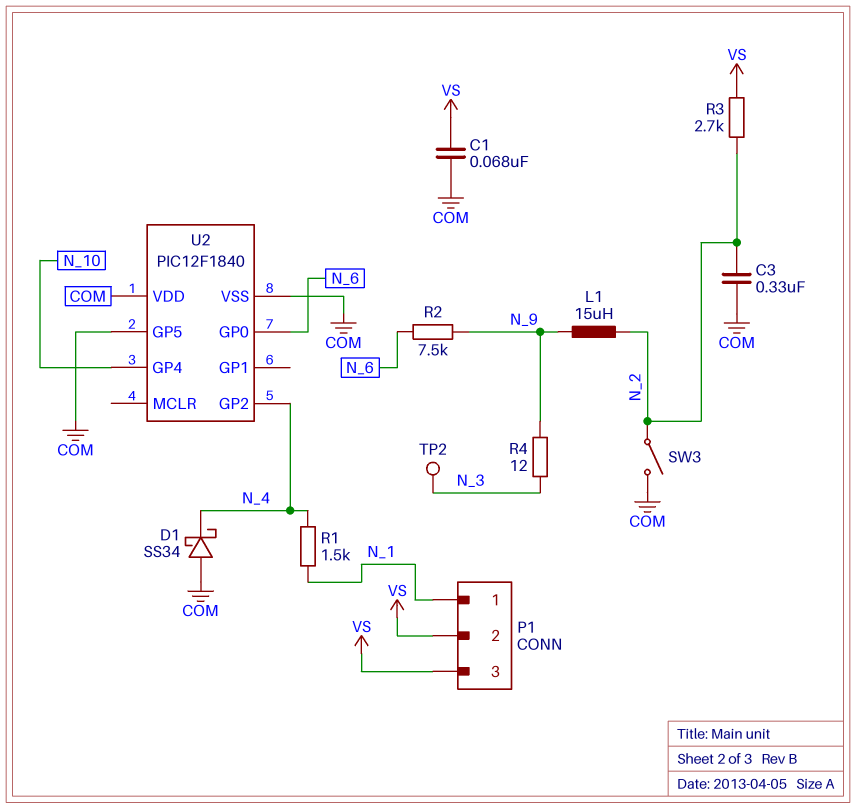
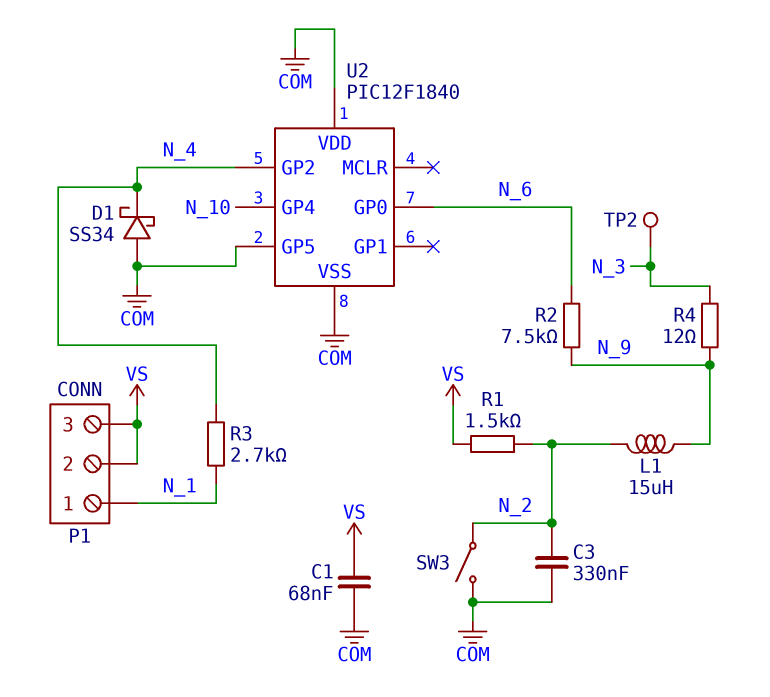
R1: 1.5k (N_1, N_4) -> 1.5k (N_2, VS)
R3: 2.7k (N_2, VS) -> 2.7k (N_1, N_4)

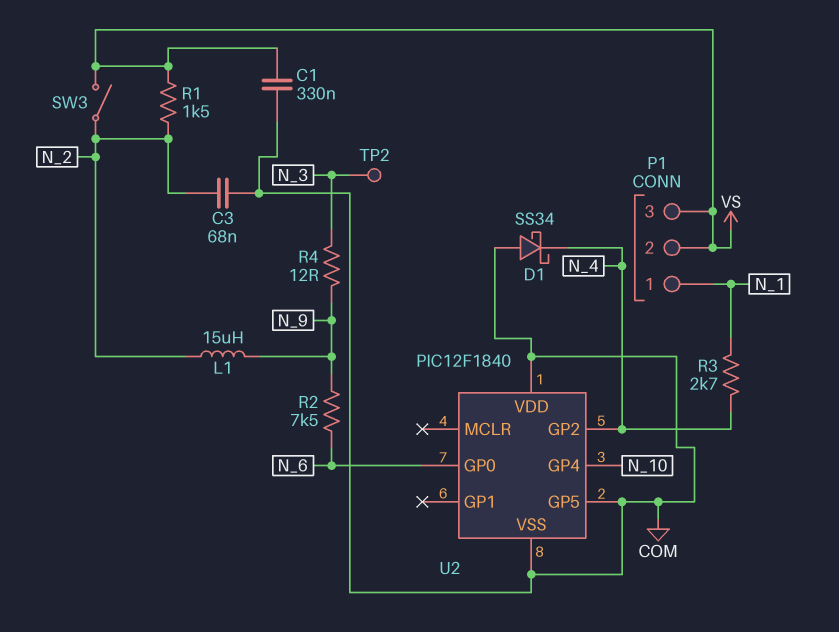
C1: 68nF (COM, VS) -> 330nF (COM, VS)
C3: 330nF (COM, N_2) -> 68nF (COM, N_2)
SW3: switch (COM, N_2) -> switch (N_2, VS)

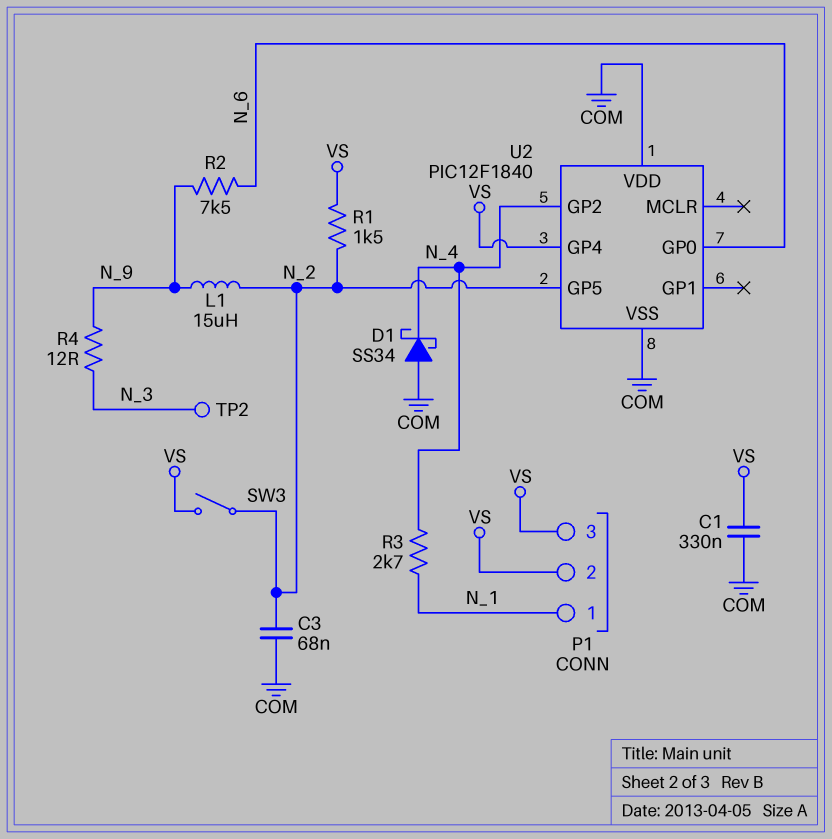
U2 pin GP4: N_10 -> VS
U2 pin GP5: COM -> N_2

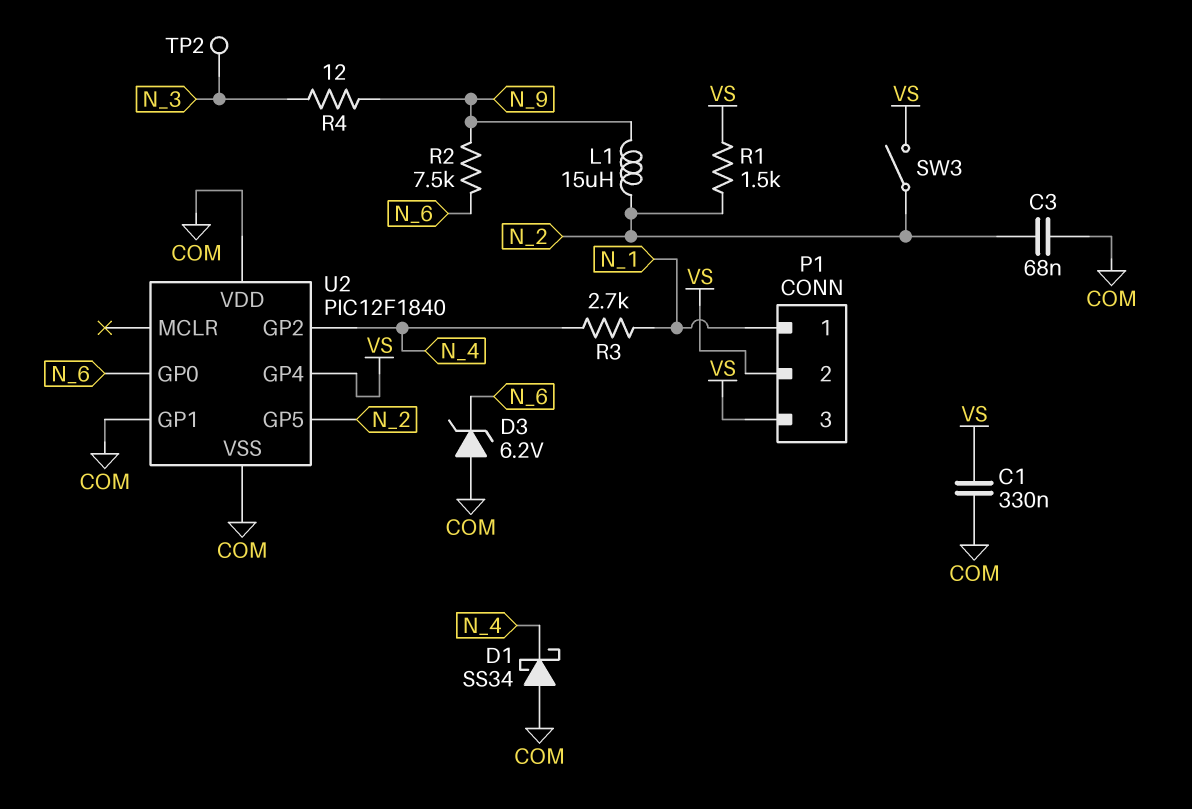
D3: none -> zener 6.2V (A COM, K N_6)
U2 pin GP1: none -> COM

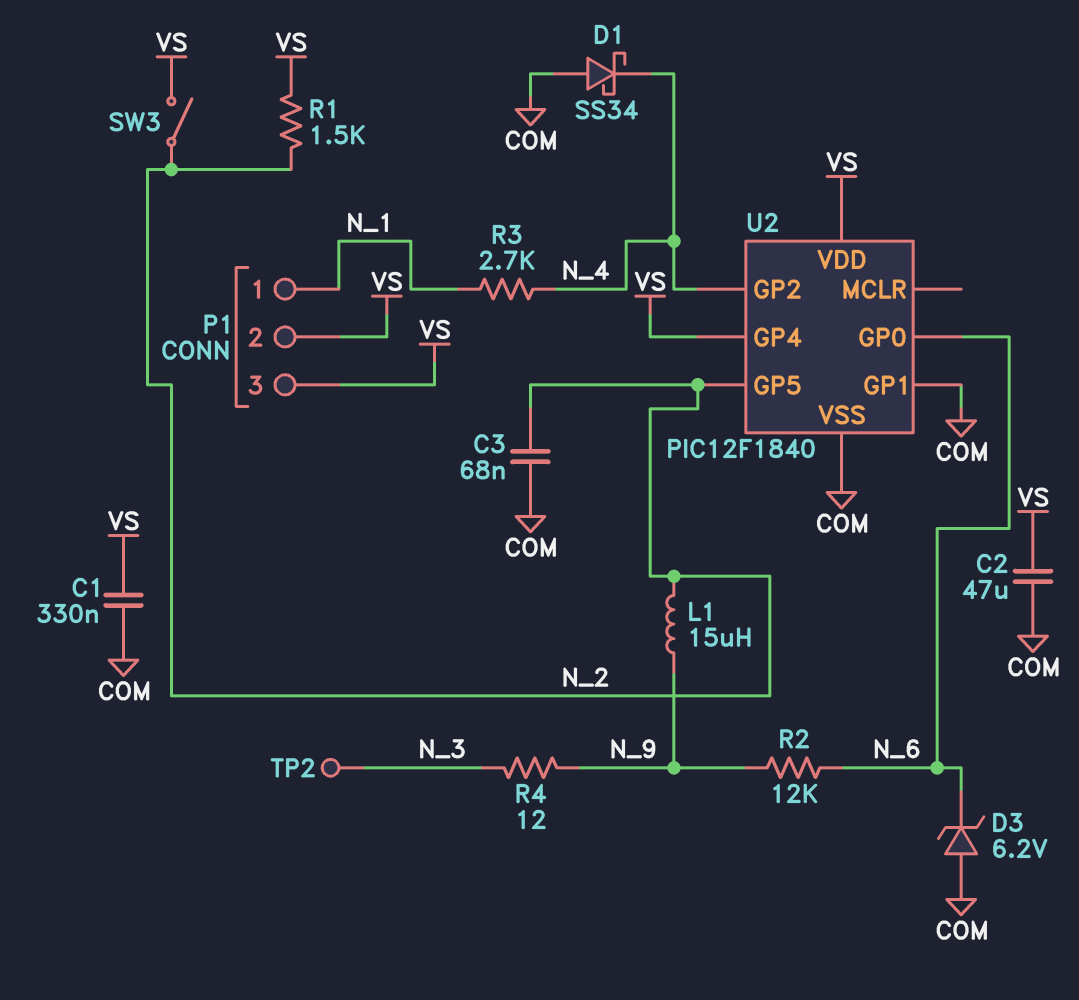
C2: none -> 47uF (COM, VS)
R2: 7.5k (N_6, N_9) -> 12k (N_6, N_9)
U2 pin VDD: COM -> VS

